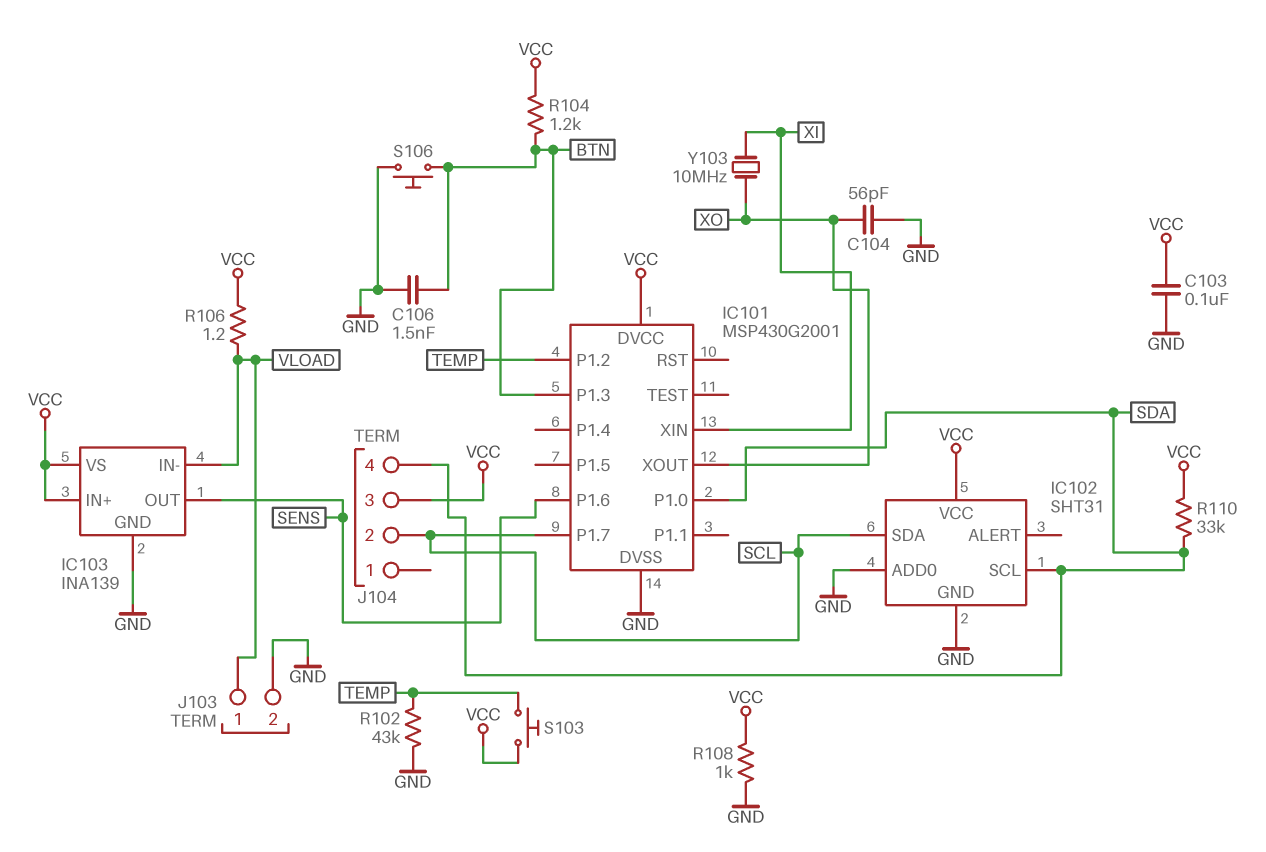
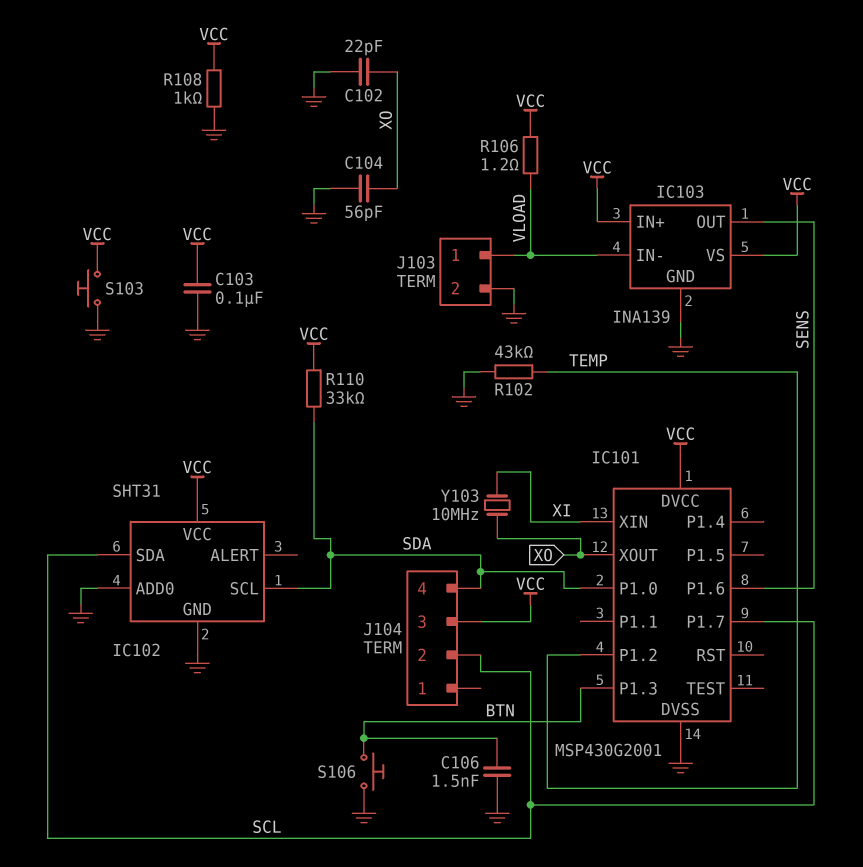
C102: none -> 22pF (GND, XO)
R104: 1.2k (BTN, VCC) -> none
S103: button (TEMP, VCC) -> button (GND, VCC)

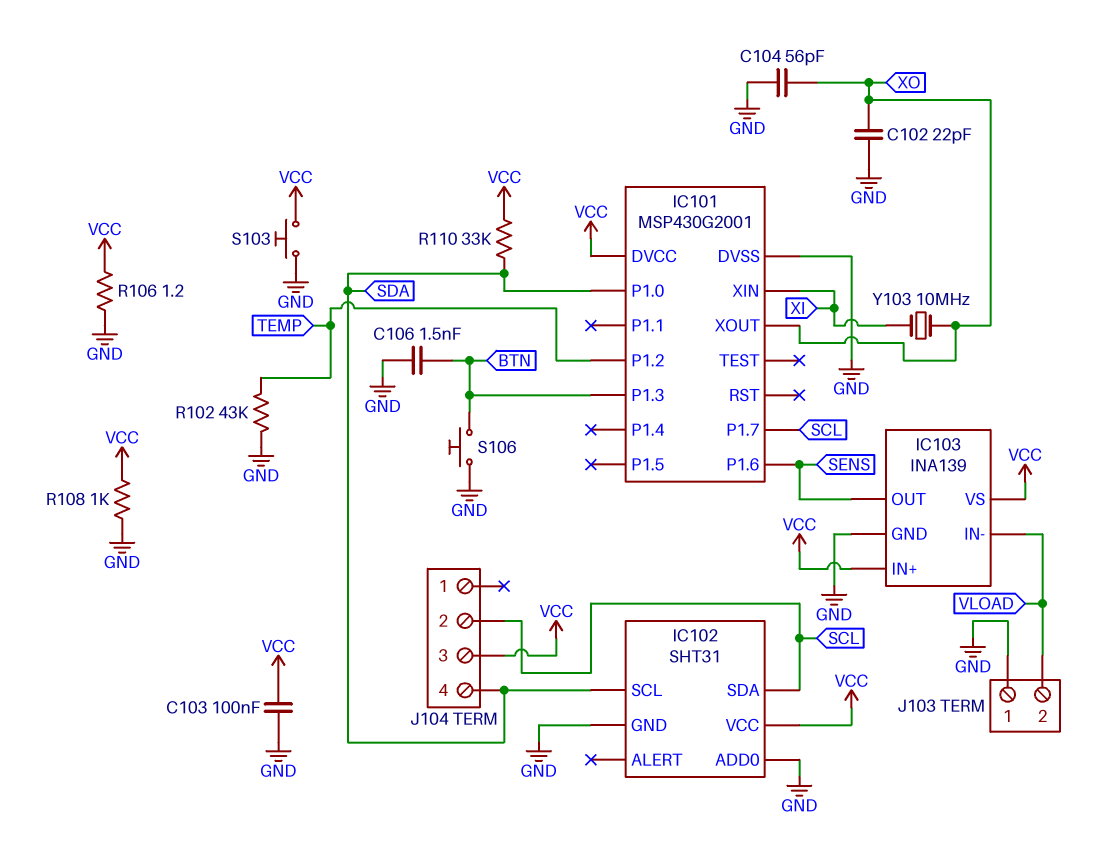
J103 pin 1: VLOAD -> GND
J103 pin 2: GND -> VLOAD
R106: 1.2 (VCC, VLOAD) -> 1.2 (GND, VCC)

